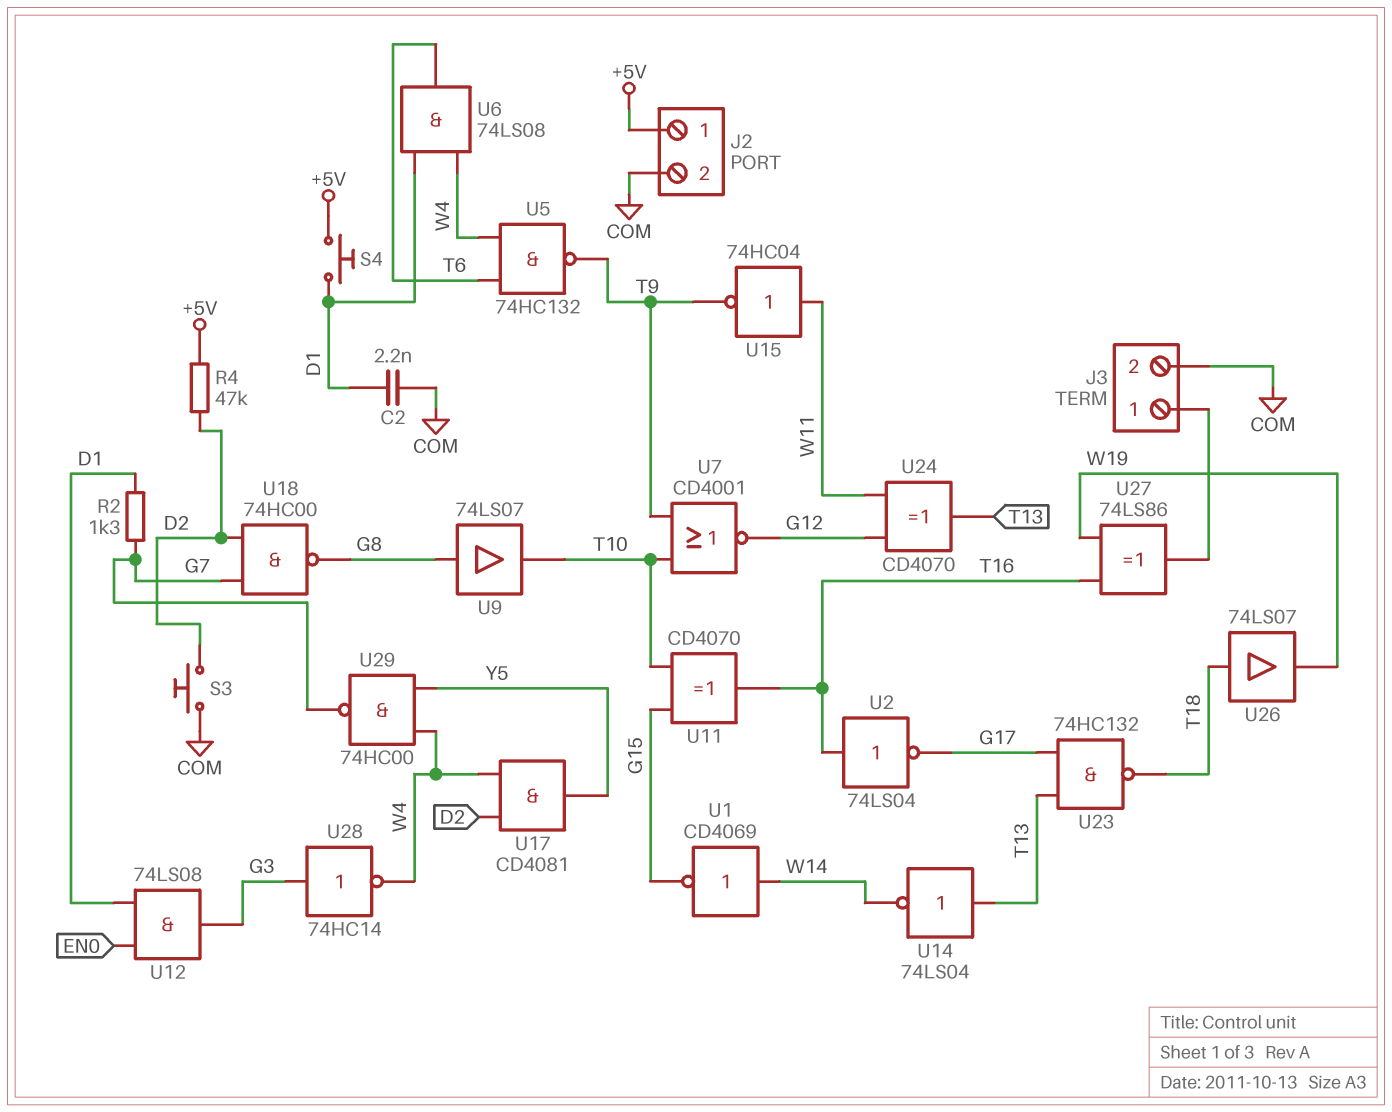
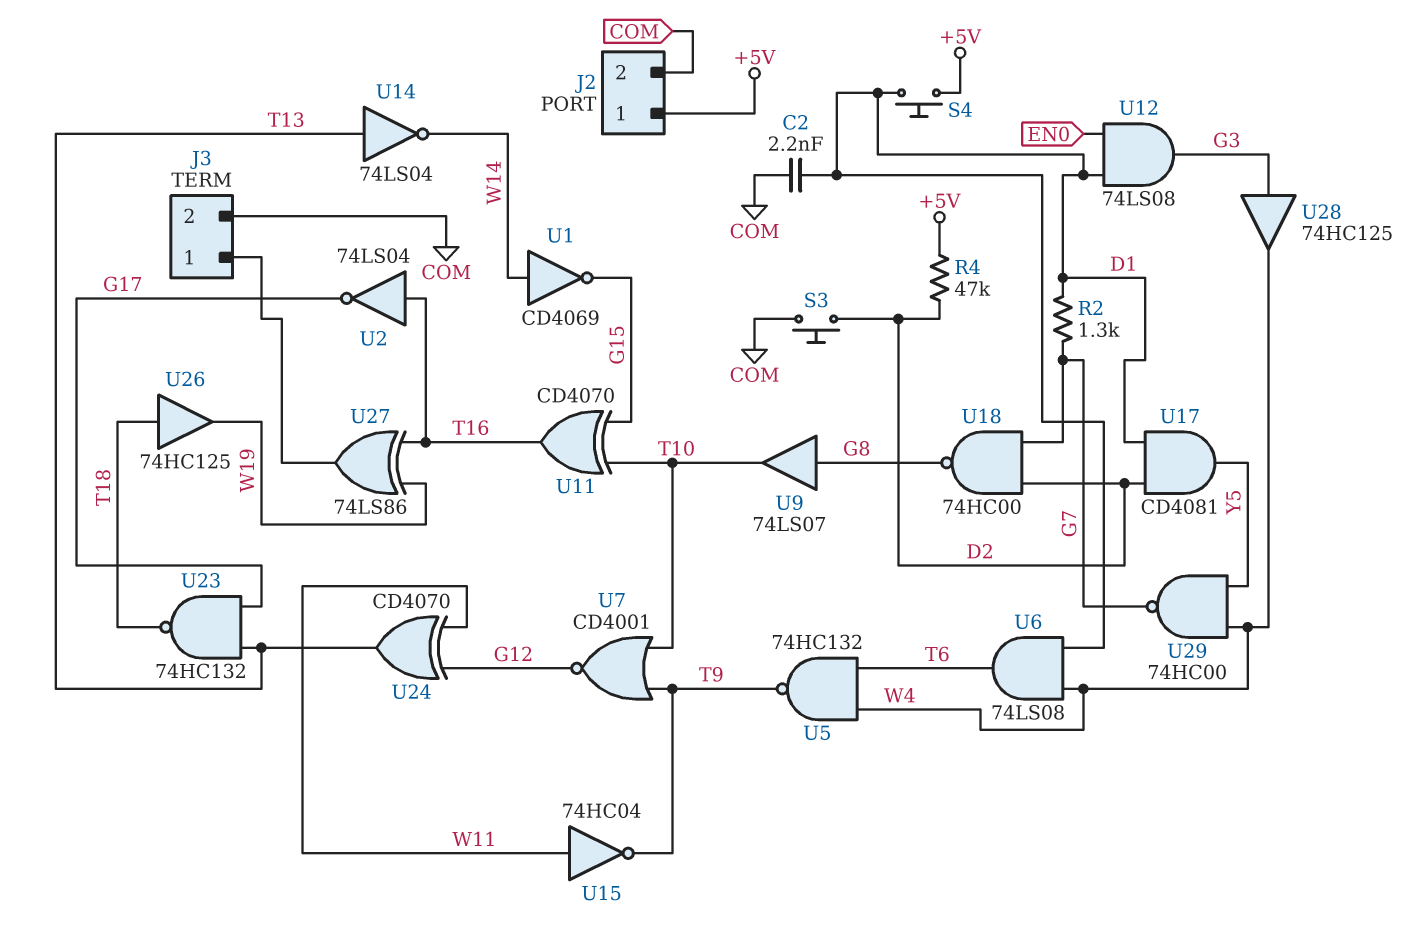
U17: AND CD4081 (in D2, in W4, out Y5) -> AND CD4081 (in D1, in D2, out Y5)
U26: buffer 74LS07 (in T18, out W19) -> buffer 74HC125 (in T18, out W19)
U28: NOT 74HC14 (in G3, out W4) -> buffer 74HC125 (in G3, out W4)

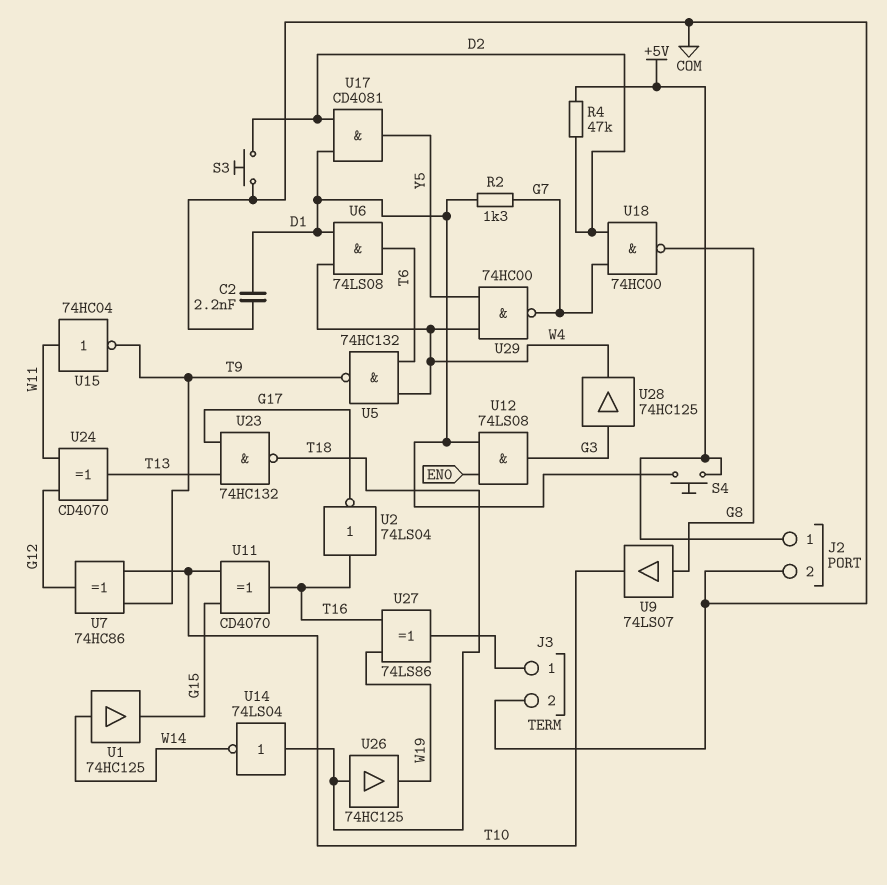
U1: NOT CD4069 (in W14, out G15) -> buffer 74HC125 (in W14, out G15)
U7: NOR CD4001 (in T9, in T10, out G12) -> XOR 74HC86 (in T9, in T10, out G12)
U14: NOT 74LS04 (in T13, out W14) -> NOT 74LS04 (in T18, out W14)

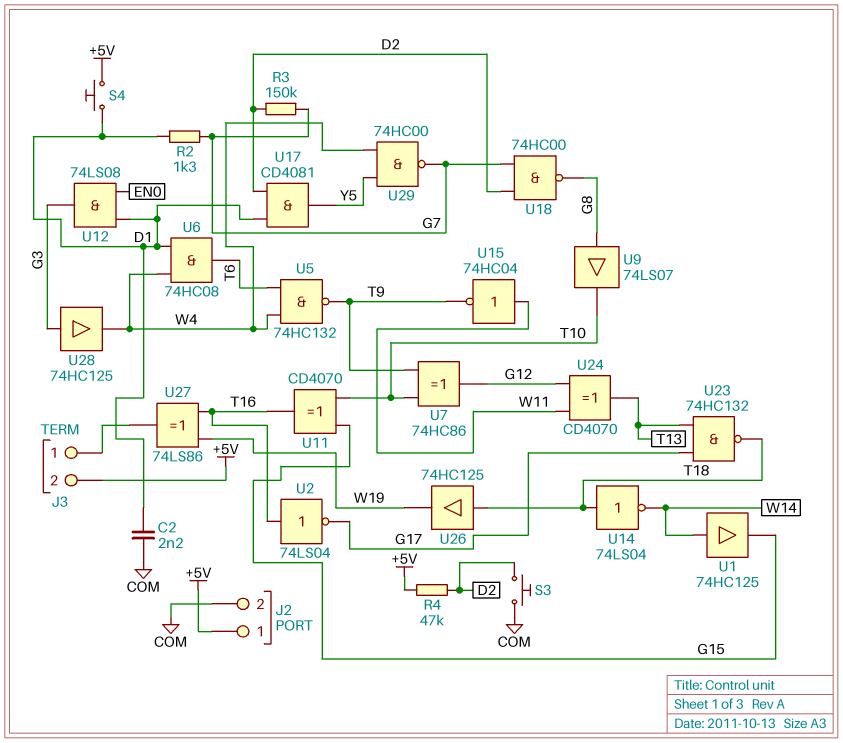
J3 pin 2: COM -> +5V
R3: none -> 150k (D2, G7)
U6: AND 74LS08 (in D1, in W4, out T6) -> AND 74HC08 (in D1, in W4, out T6)

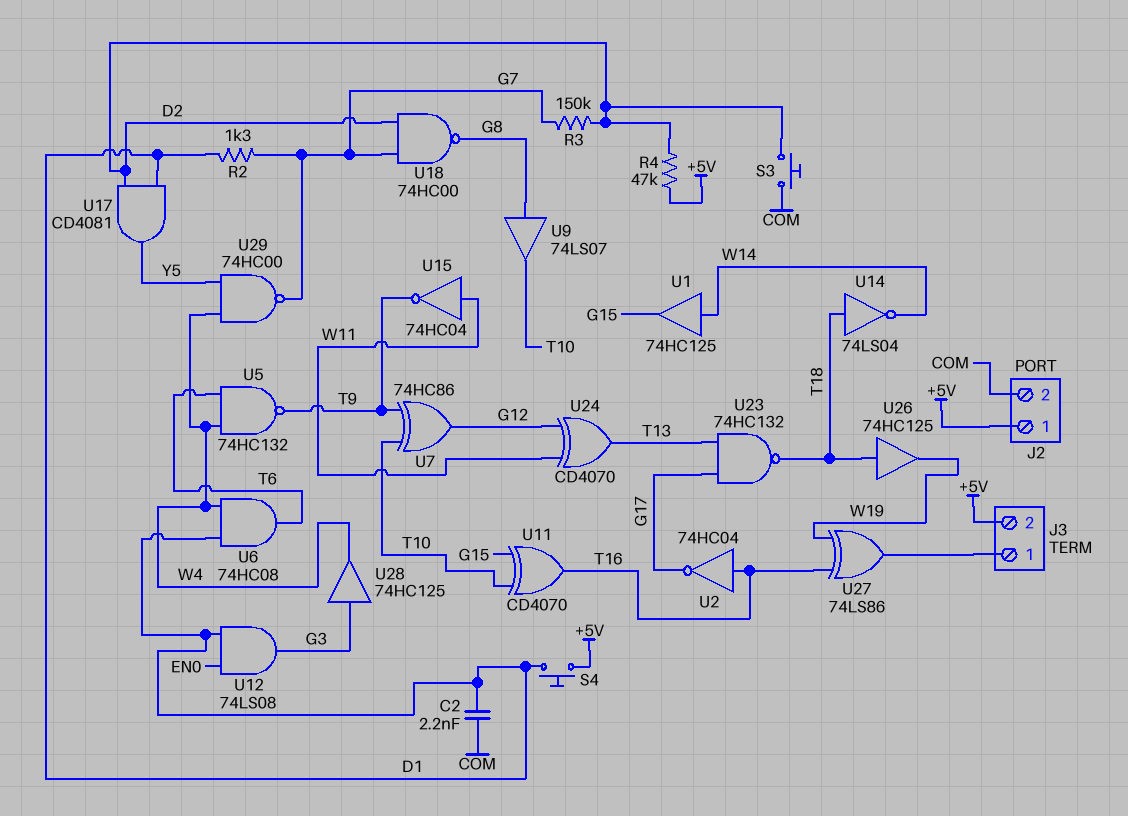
U2: NOT 74LS04 (in T16, out G17) -> NOT 74HC04 (in T16, out G17)

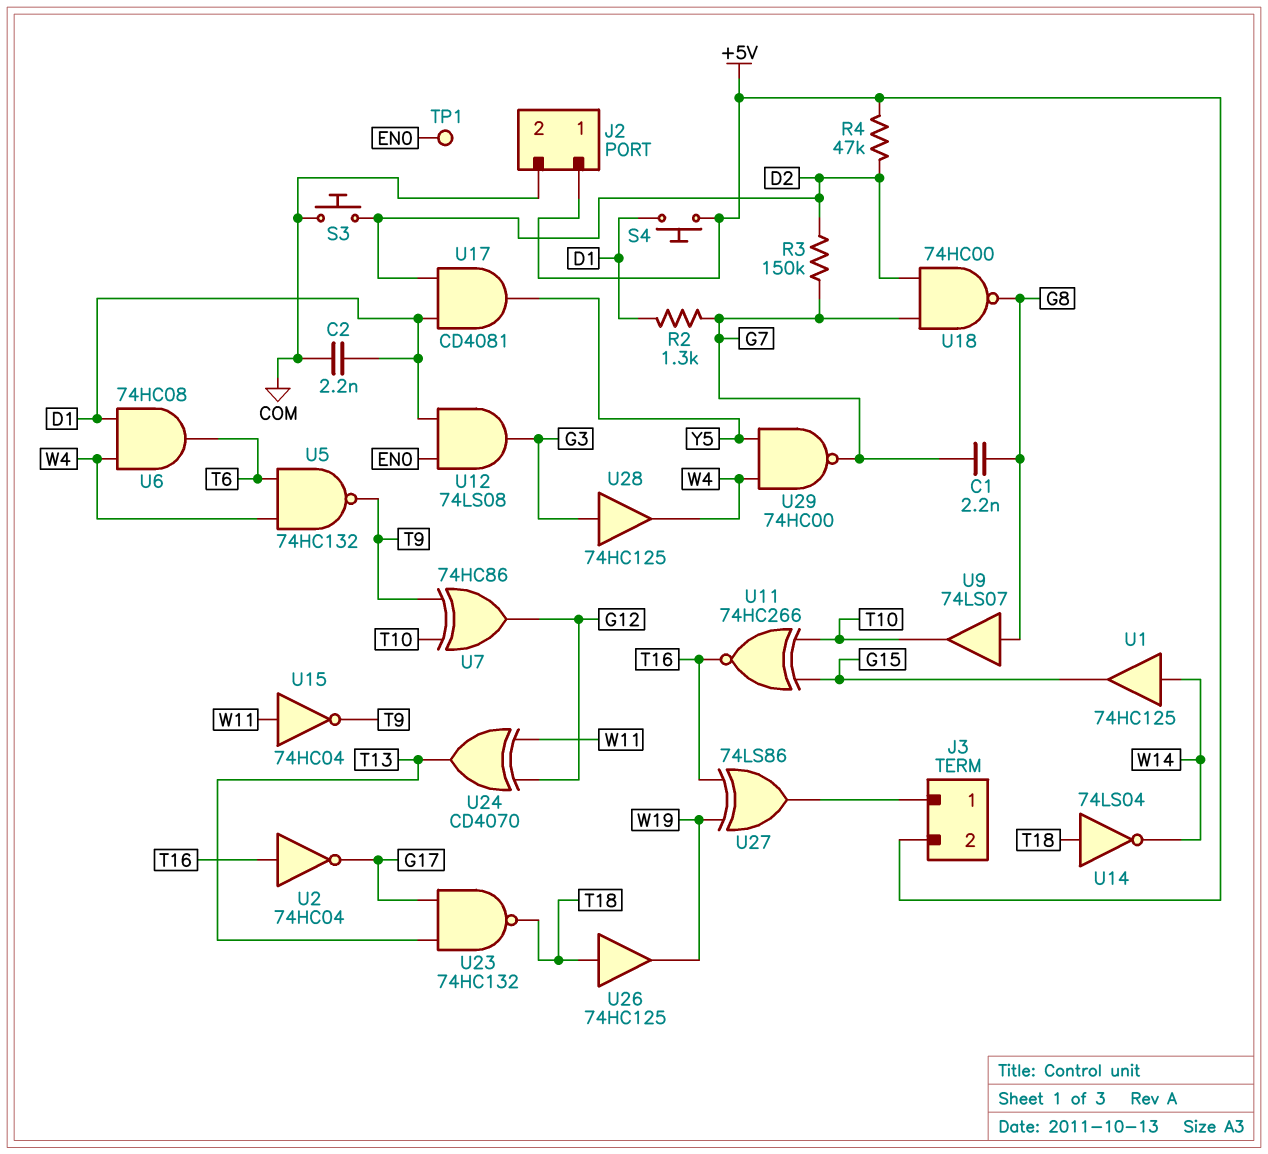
C1: none -> 2.2nF (G7, G8)
TP1: none -> test point (EN0)
U11: XOR CD4070 (in G15, in T10, out T16) -> XNOR 74HC266 (in G15, in T10, out T16)

